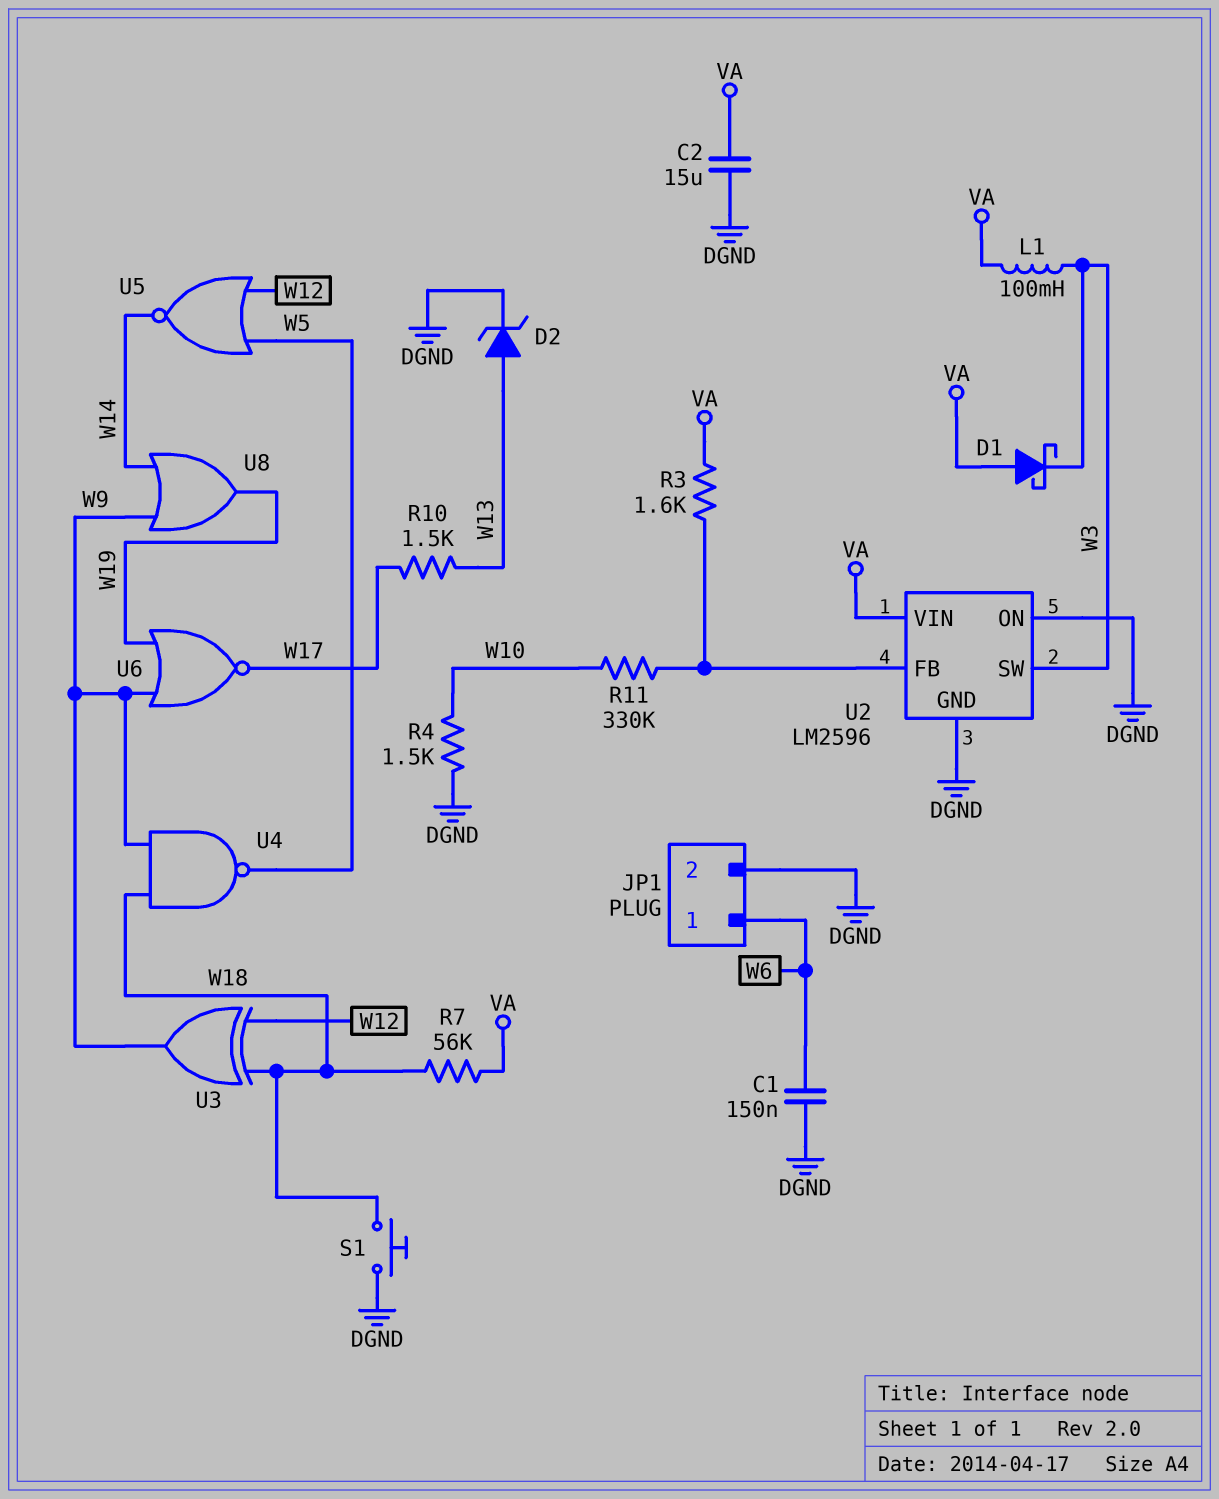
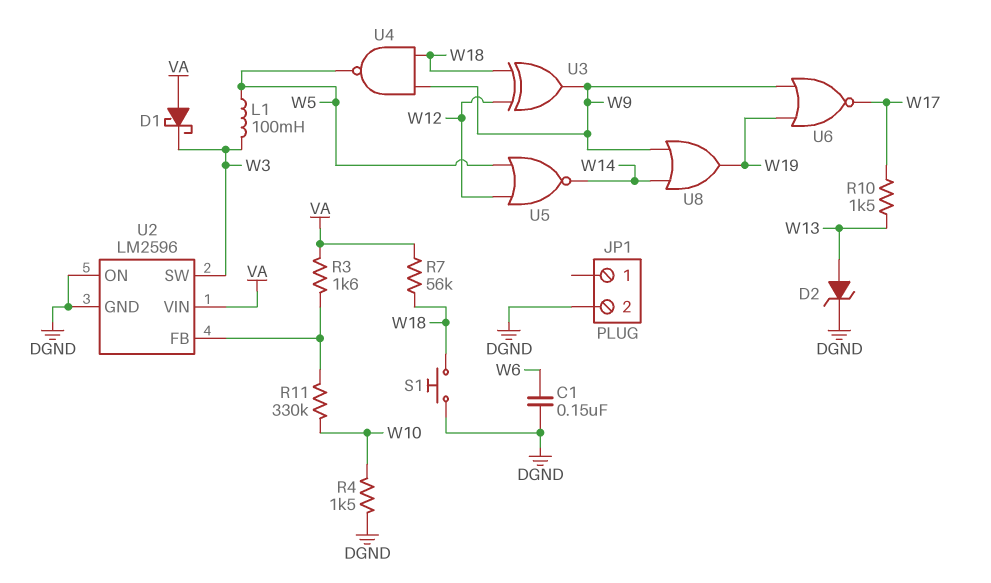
C2: 15uF (DGND, VA) -> none
JP1 pin 1: W6 -> none
L1: 100mH (VA, W3) -> 100mH (W3, W5)

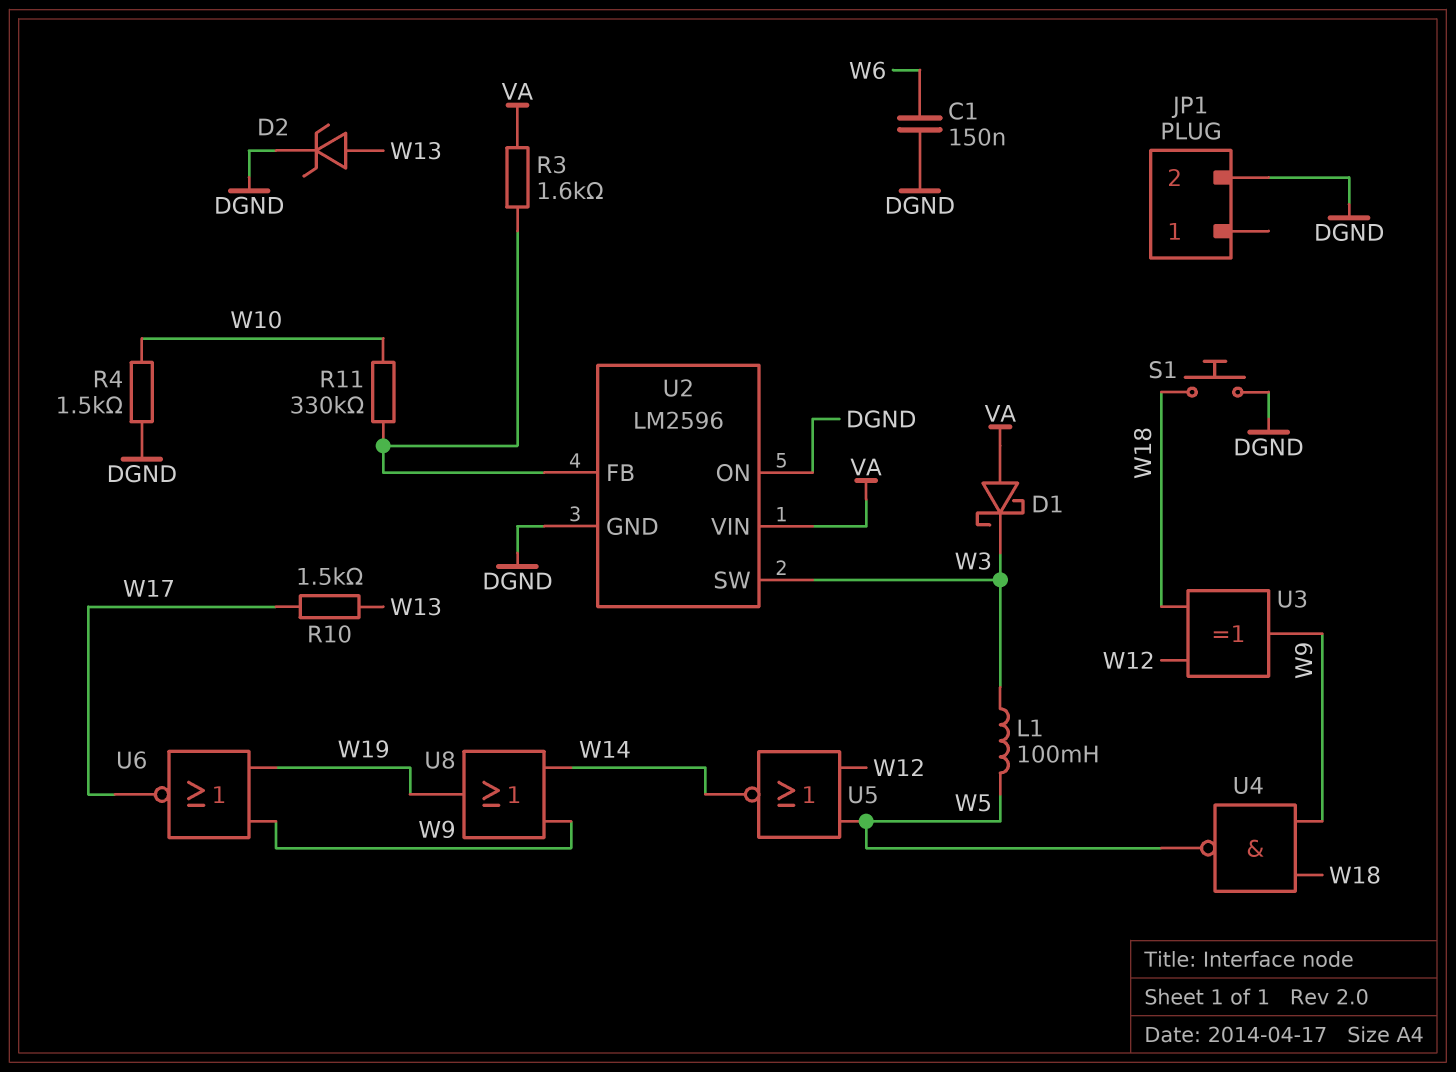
R7: 56k (VA, W18) -> none

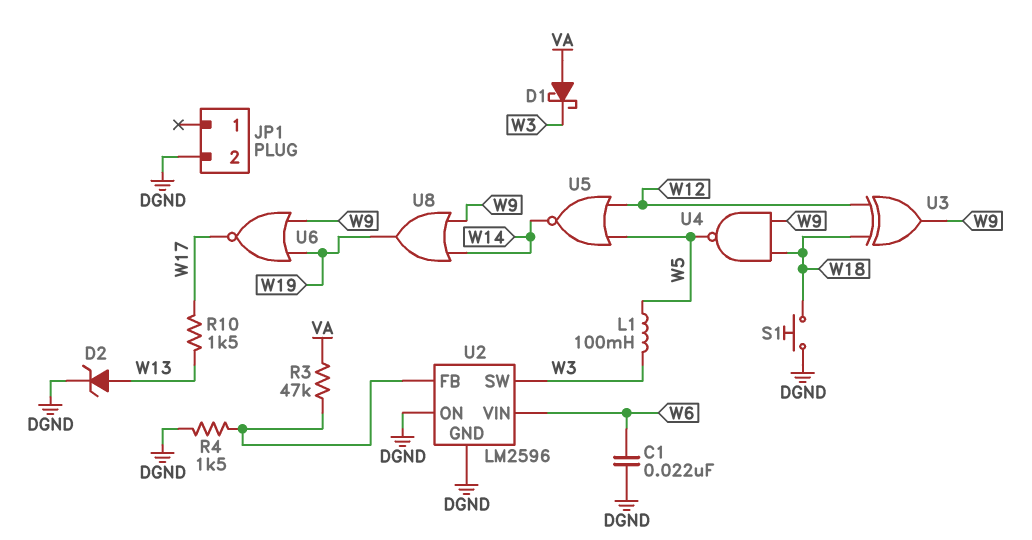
C1: 150nF (DGND, W6) -> 22nF (DGND, W6)
R3: 1.6k (U2/FB, VA) -> 47k (U2/FB, VA)
R4: 1.5k (DGND, W10) -> 1.5k (DGND, U2/FB)
R11: 330k (U2/FB, W10) -> none
U2 pin VIN: VA -> W6

